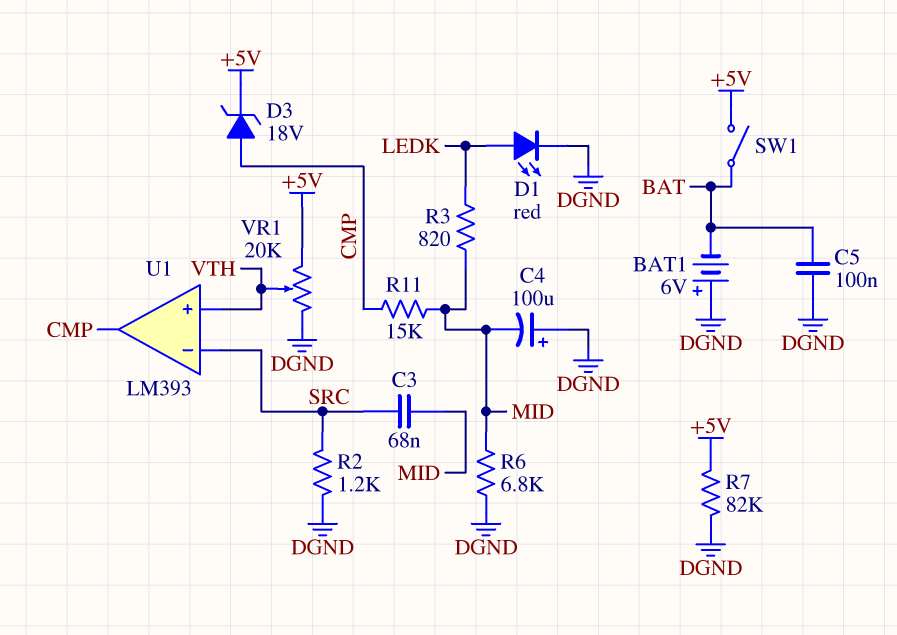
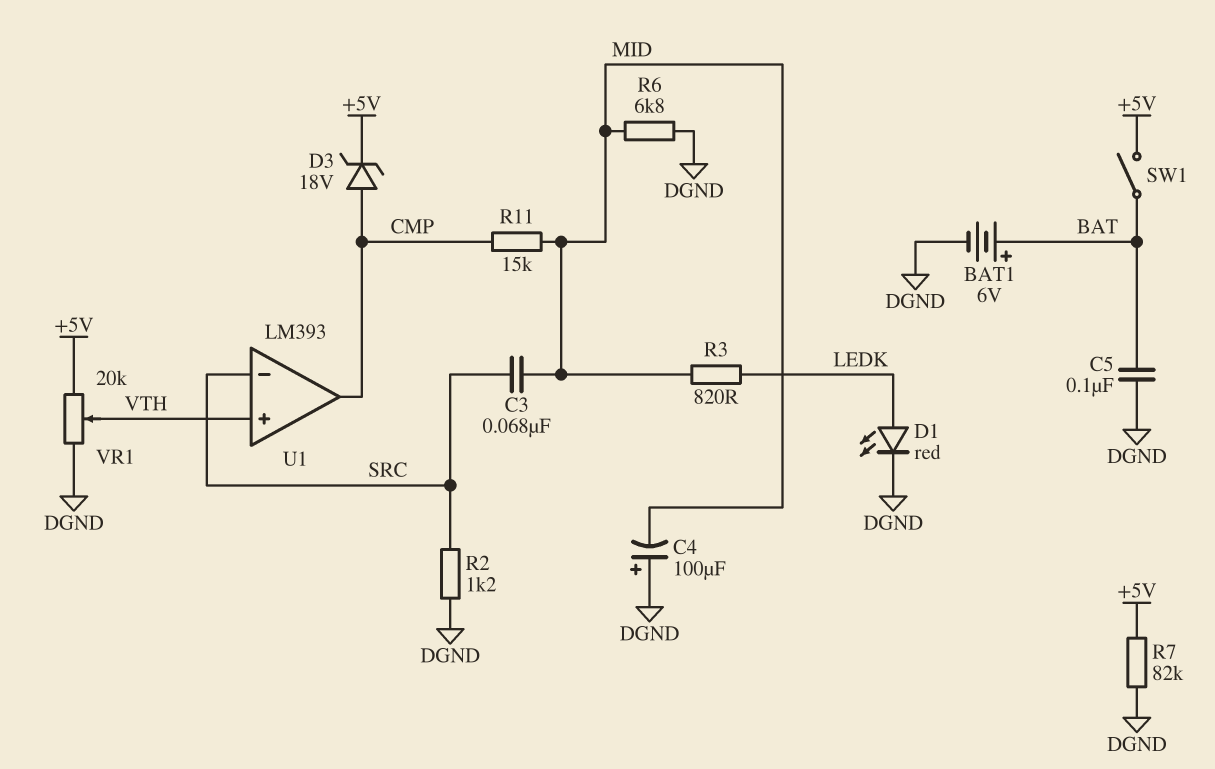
BAT1: 6V (plus DGND, minus BAT) -> 6V (plus BAT, minus DGND)

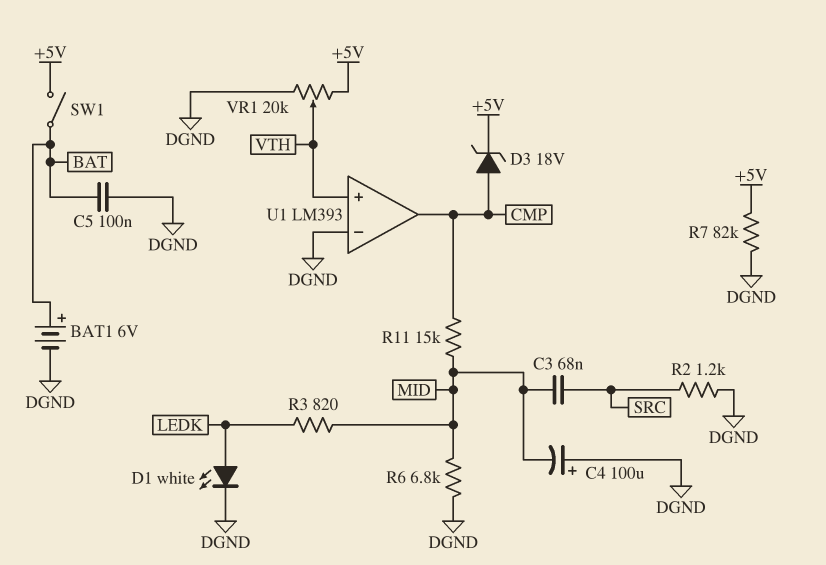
D1: LED red (A LEDK, K DGND) -> LED white (A LEDK, K DGND)
U1 pin in-: SRC -> DGND

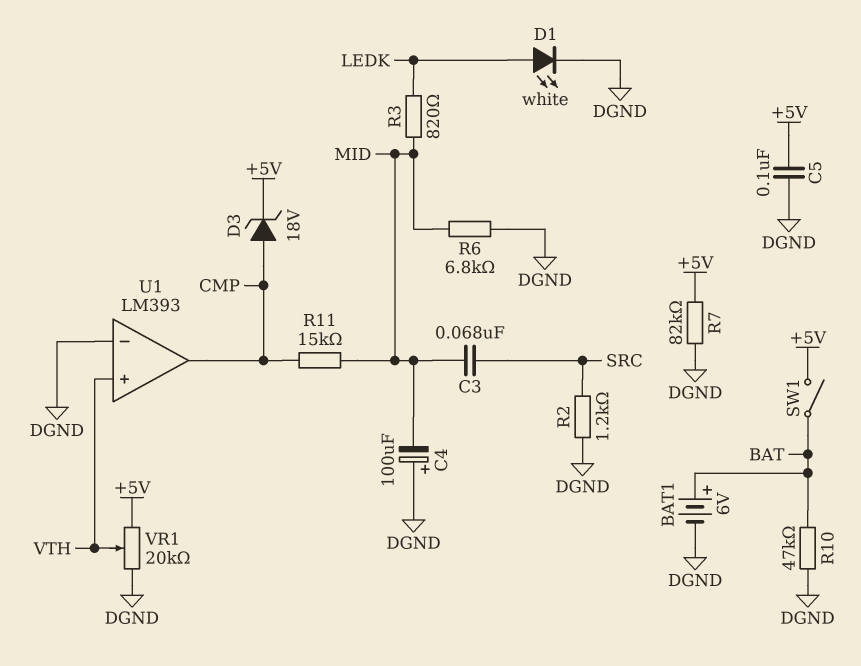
C5: 100nF (BAT, DGND) -> 100nF (+5V, DGND)
R10: none -> 47k (BAT, DGND)

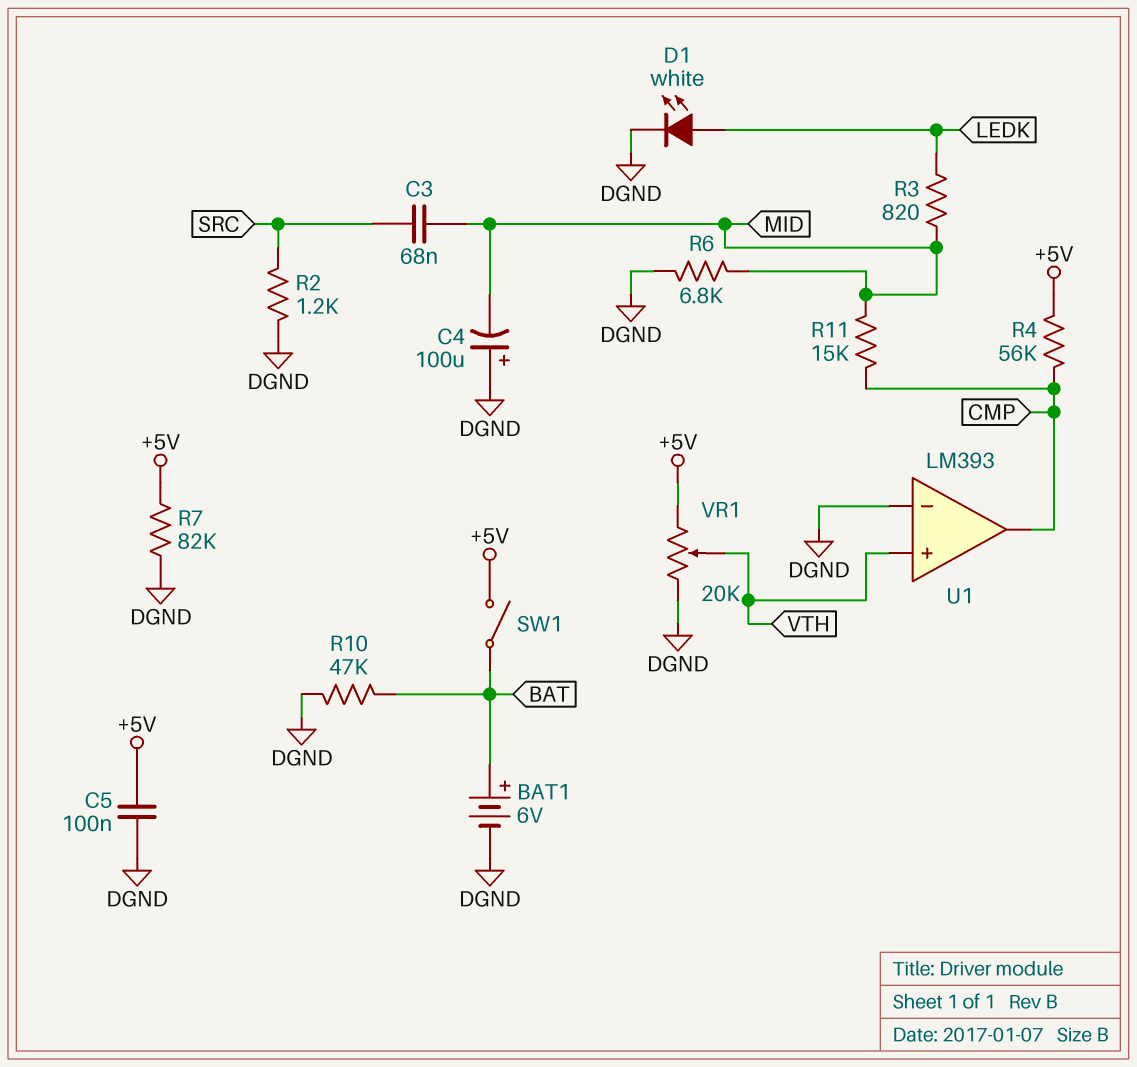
D3: zener 18V (A CMP, K +5V) -> none
R4: none -> 56k (+5V, CMP)

